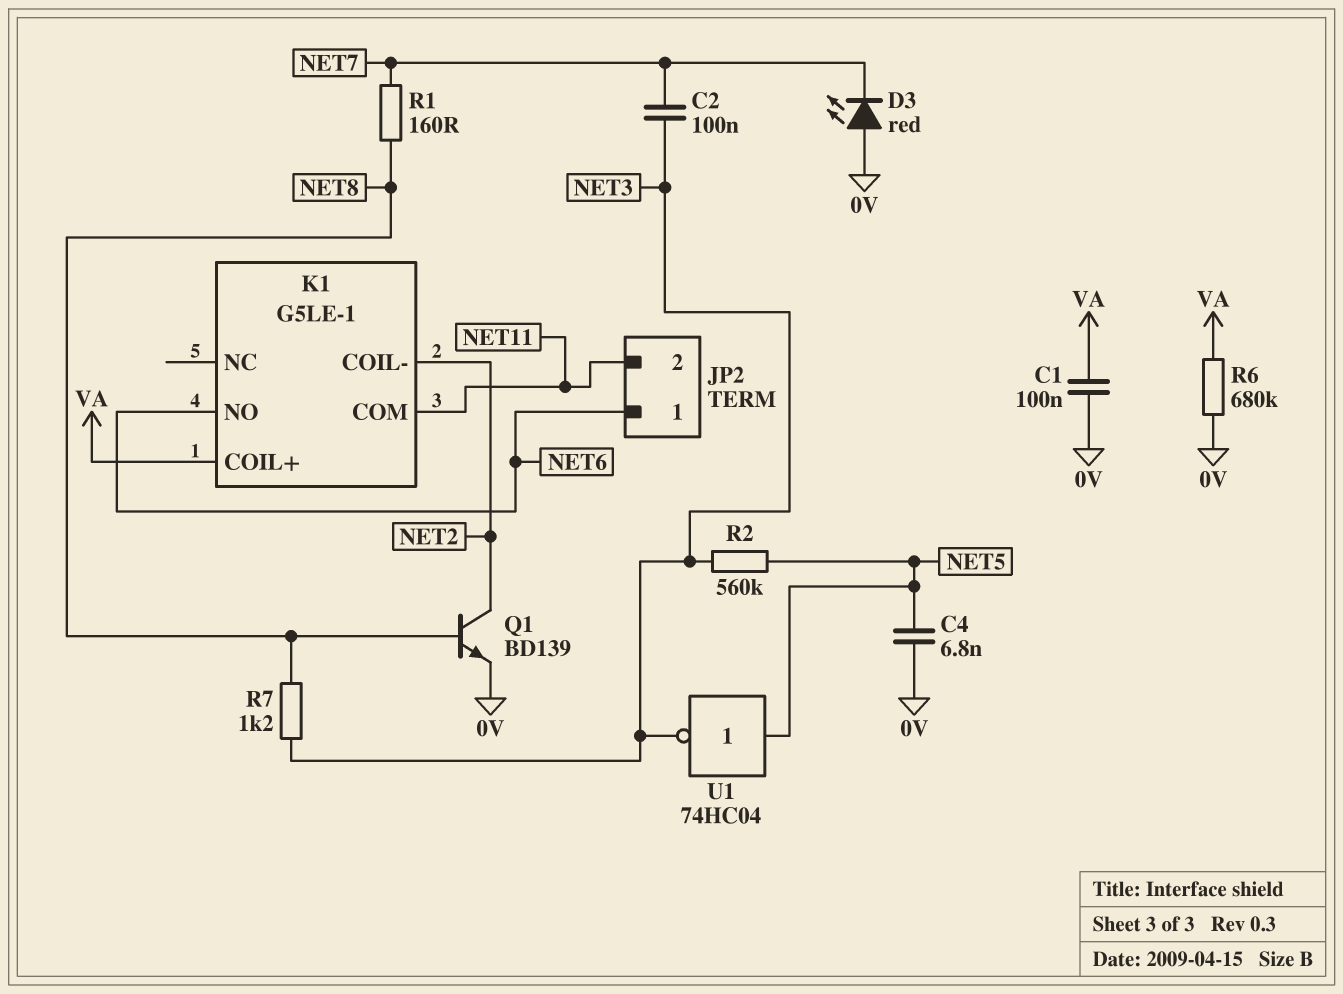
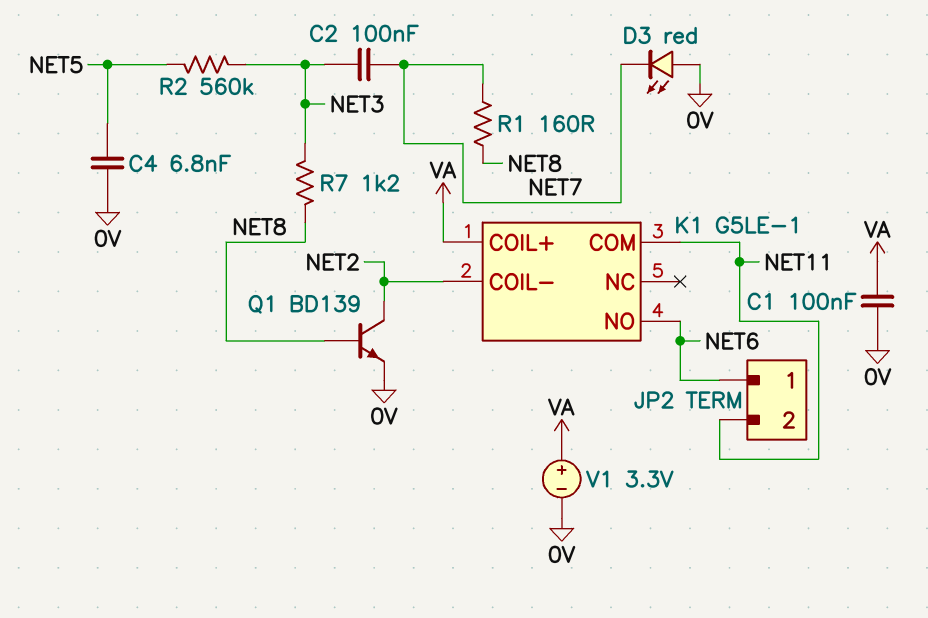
R6: 680k (0V, VA) -> none
U1: NOT 74HC04 (in NET5, out NET3) -> none
V1: none -> 3.3V (plus VA, minus 0V)

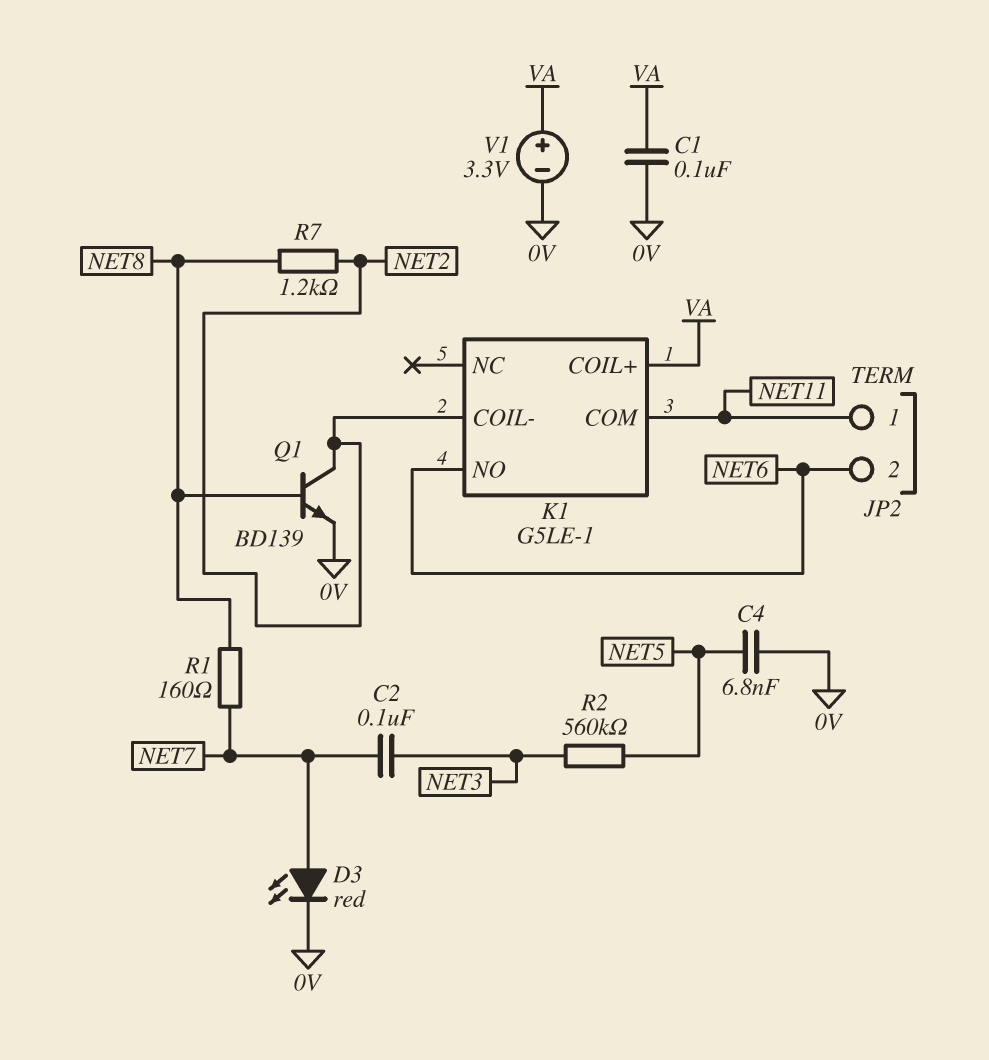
D3: LED red (A 0V, K NET7) -> LED red (A NET7, K 0V)
JP2 pin 1: NET6 -> NET11
JP2 pin 2: NET11 -> NET6
R7: 1.2k (NET3, NET8) -> 1.2k (NET2, NET8)

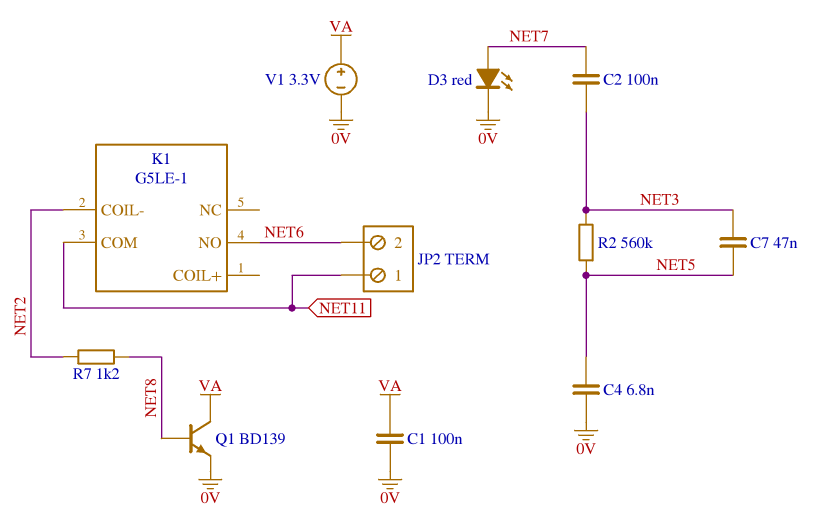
C7: none -> 47nF (NET3, NET5)
K1 pin COIL+: VA -> none
Q1: NPN BD139 (B NET8, C NET2, E 0V) -> NPN BD139 (B NET8, C VA, E 0V)
R1: 160 (NET7, NET8) -> none

